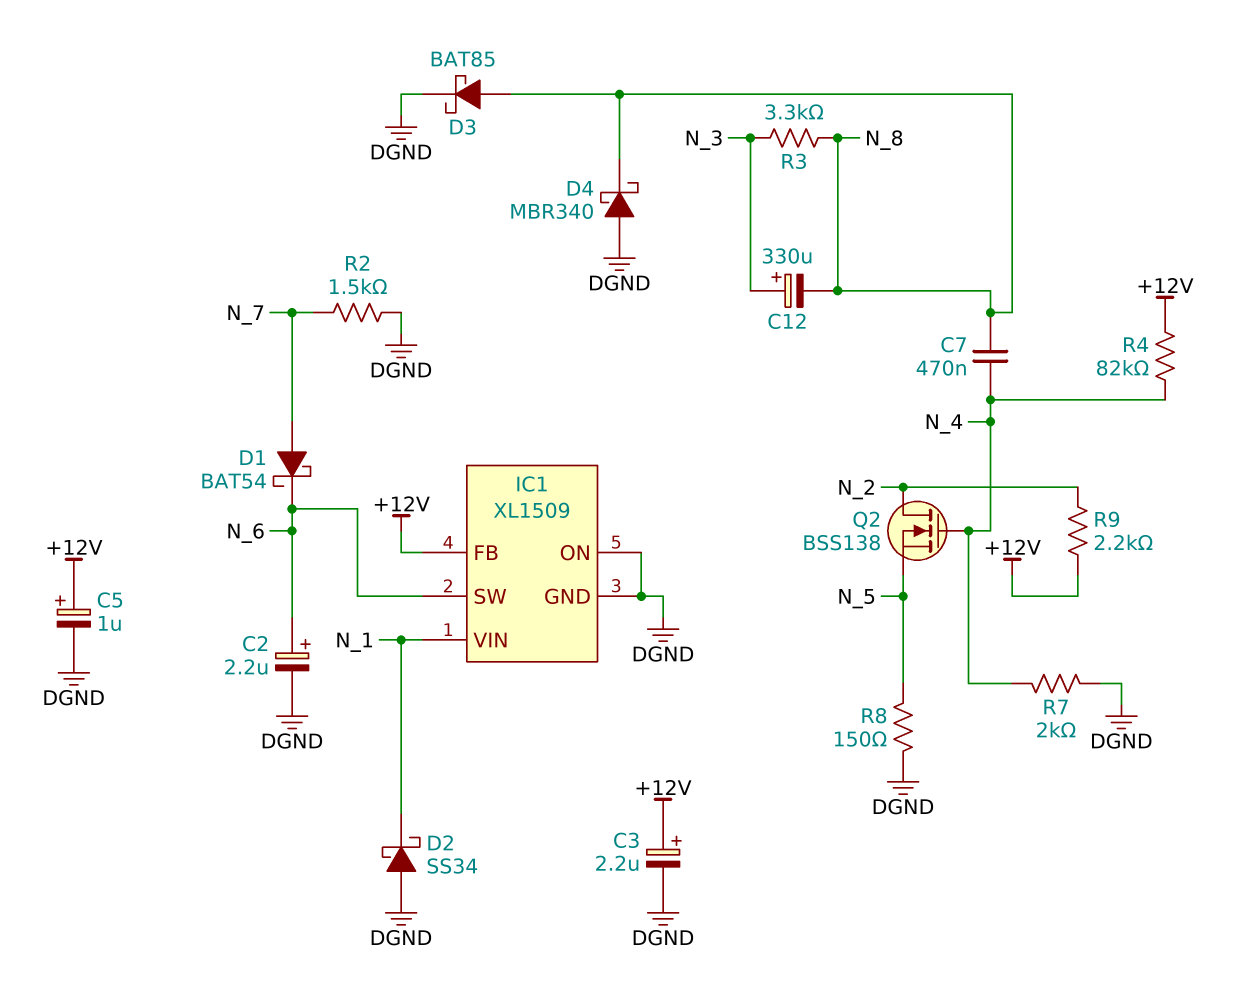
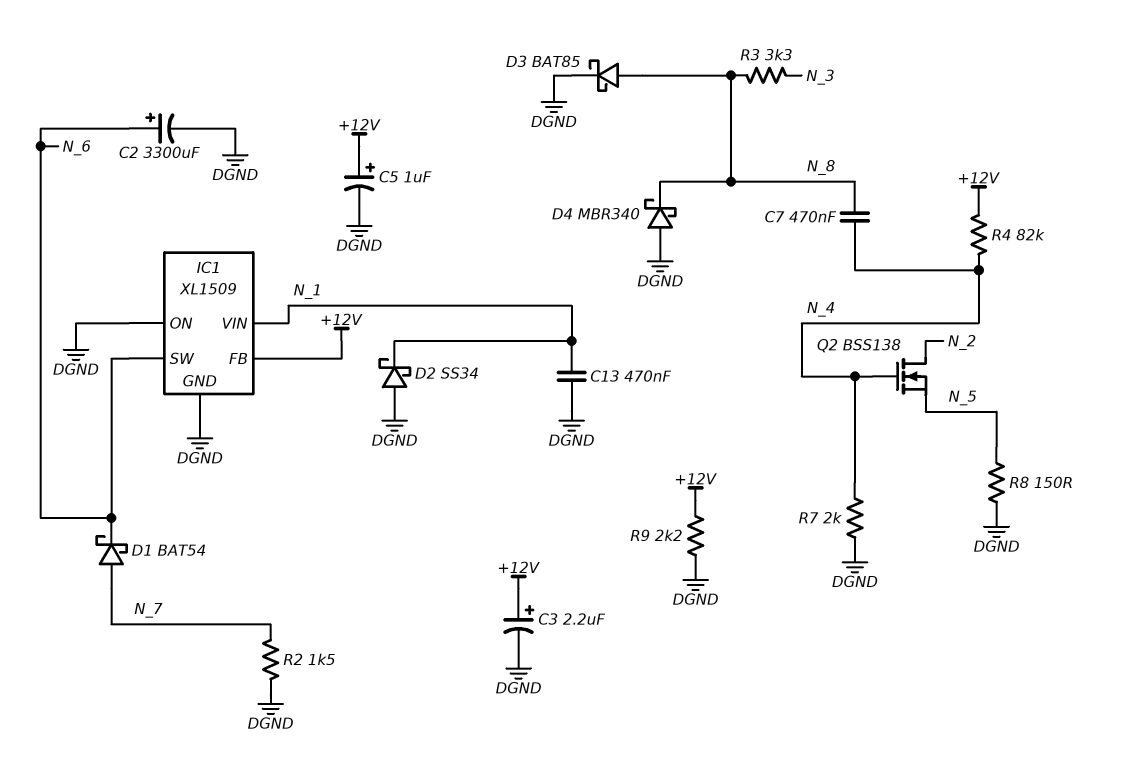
C2: 2.2uF (plus N_6, minus DGND) -> 3300uF (plus N_6, minus DGND)
C12: 330uF (plus N_3, minus N_8) -> none
C13: none -> 470nF (DGND, N_1)
R9: 2.2k (+12V, N_2) -> 2.2k (+12V, DGND)

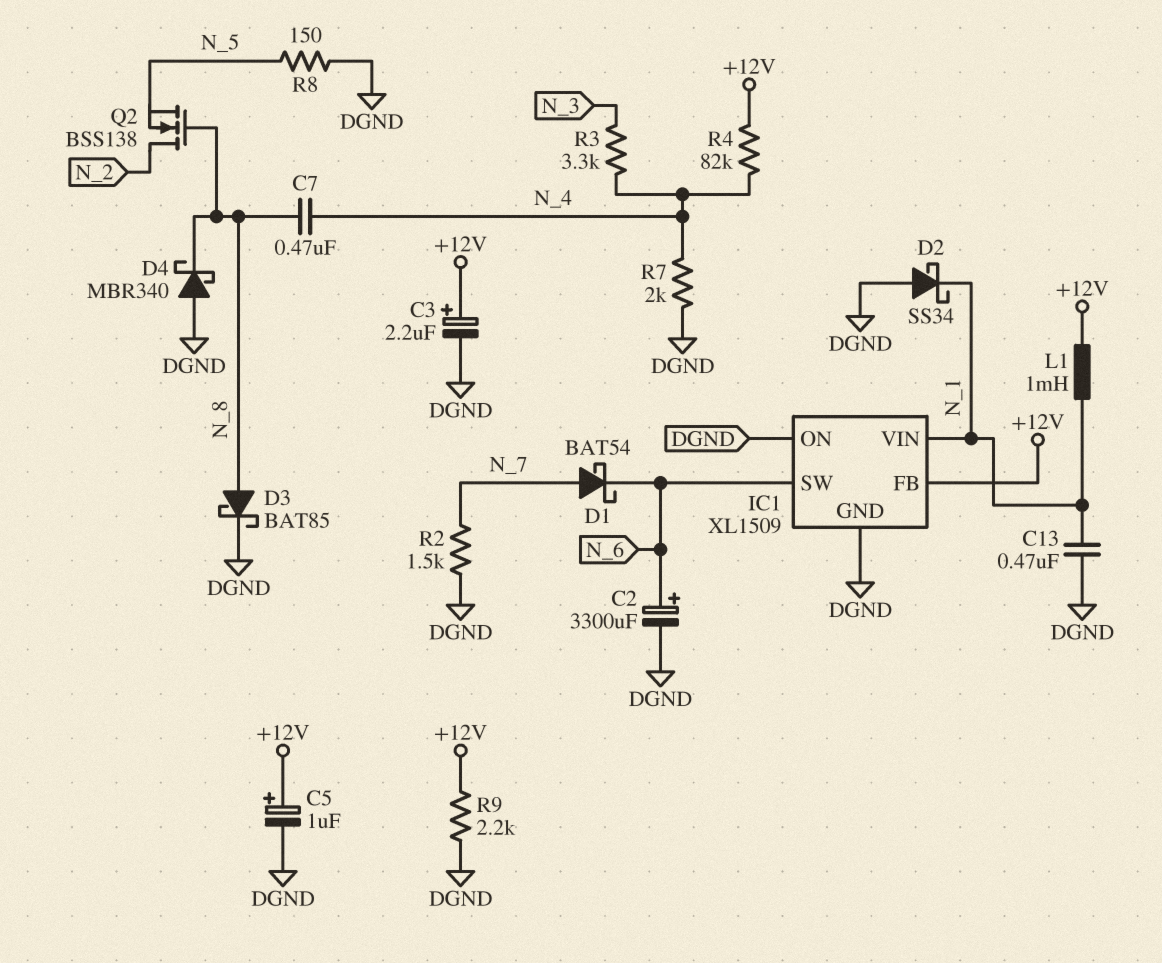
L1: none -> 1mH (+12V, N_1)
Q2: NMOS BSS138 (G N_4, D N_2, S N_5) -> NMOS BSS138 (G N_8, D N_2, S N_5)
R3: 3.3k (N_3, N_8) -> 3.3k (N_3, N_4)

